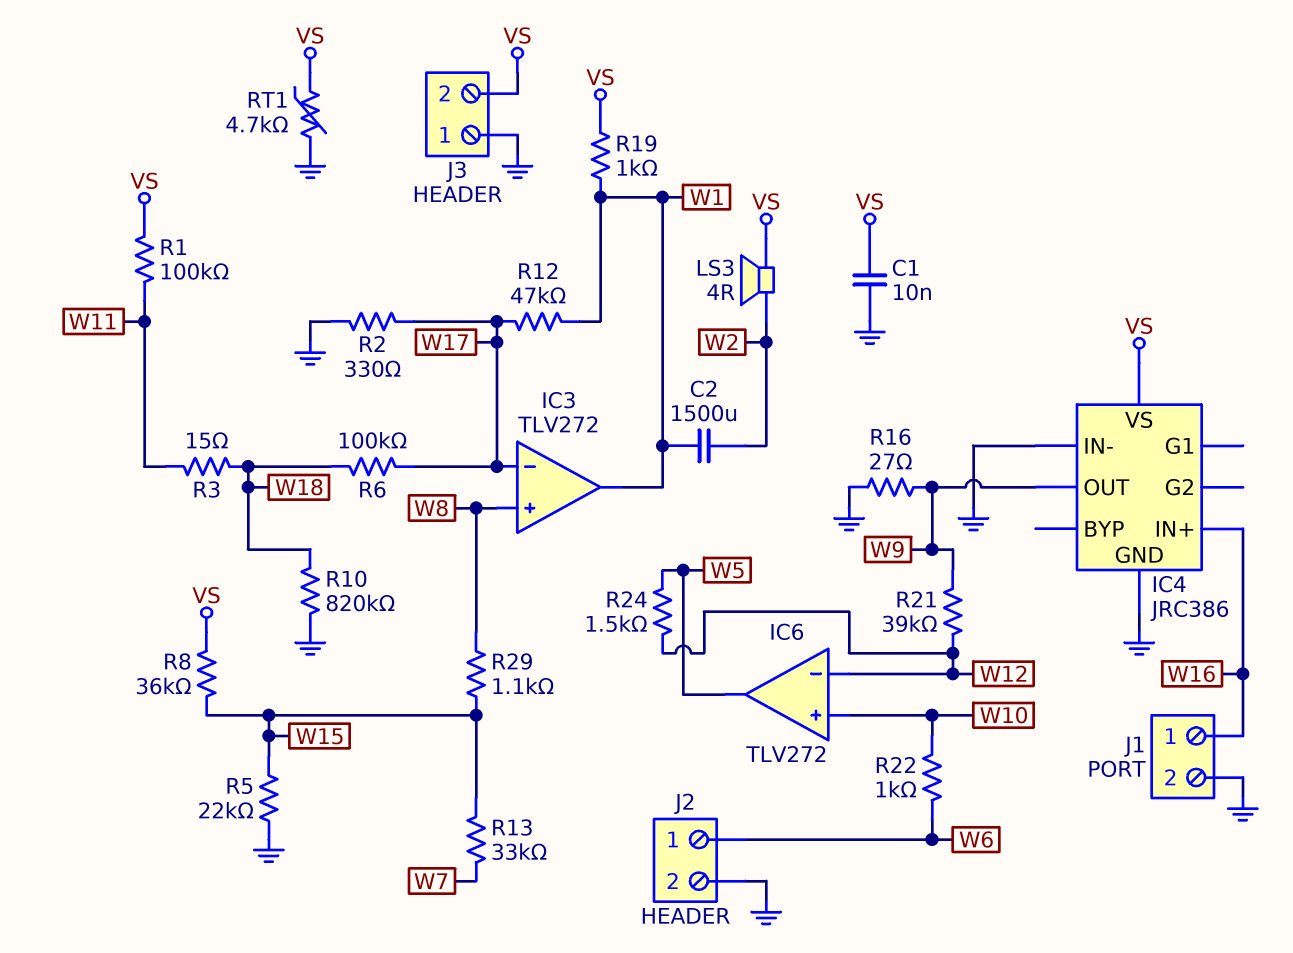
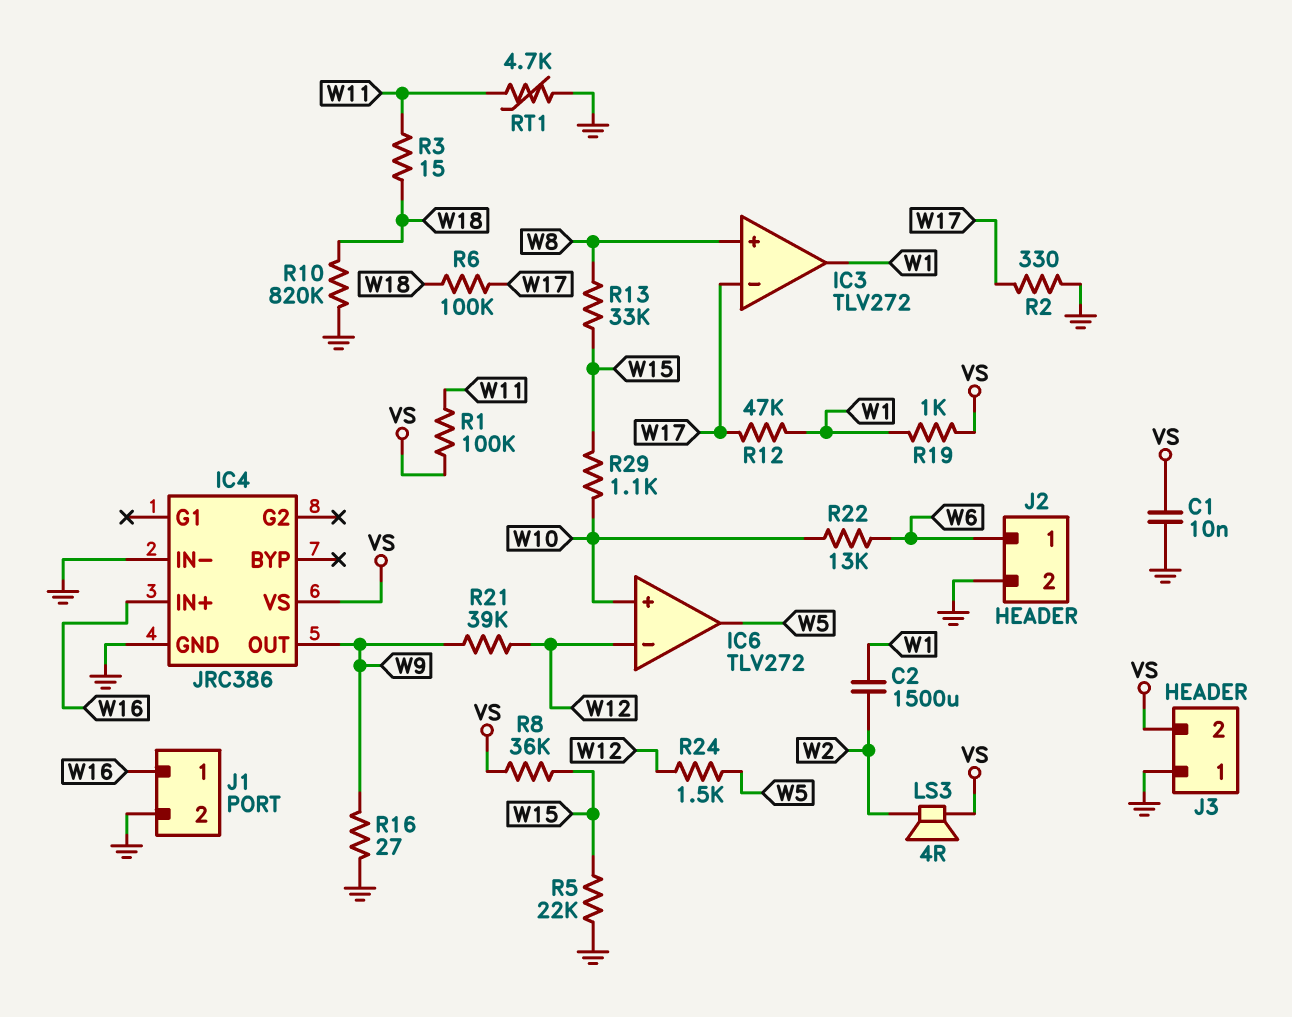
R13: 33k (W7, W15) -> 33k (W8, W15)
R22: 1k (W6, W10) -> 13k (W6, W10)
R29: 1.1k (W8, W15) -> 1.1k (W10, W15)
RT1: 4.7k (GND, VS) -> 4.7k (GND, W11)

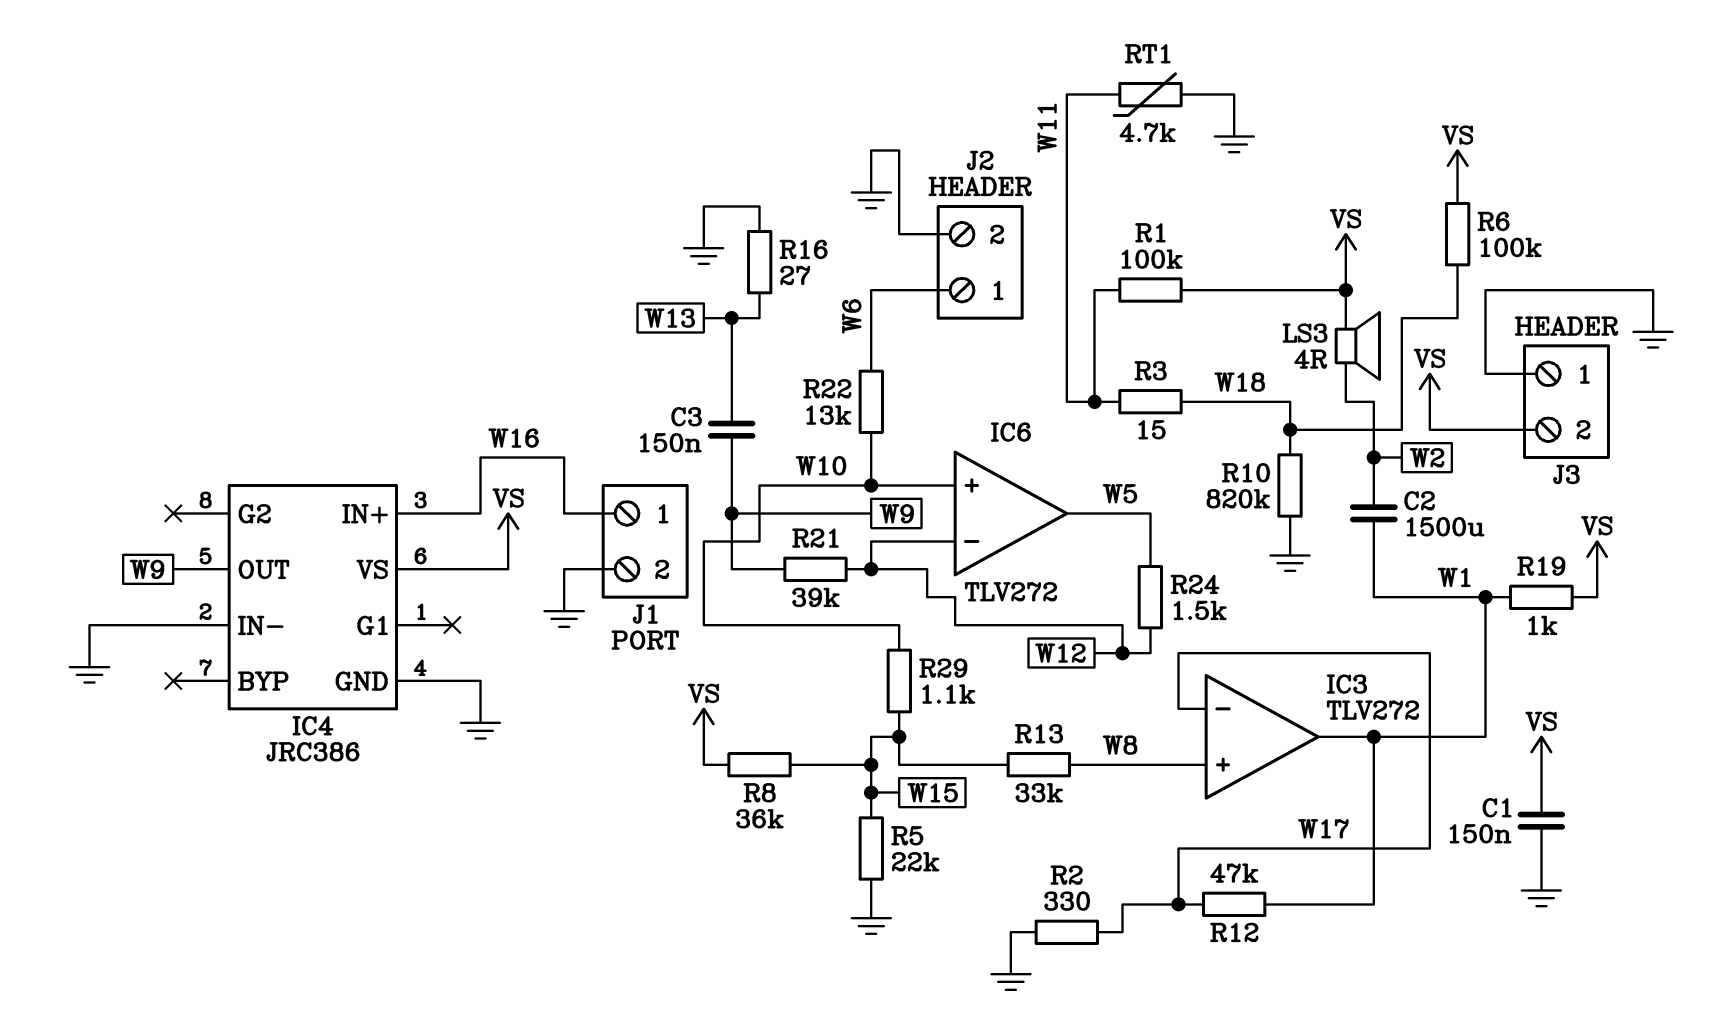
C1: 10nF (GND, VS) -> 150nF (GND, VS)
C3: none -> 150nF (W9, W13)
R6: 100k (W17, W18) -> 100k (VS, W18)
R16: 27 (GND, W9) -> 27 (GND, W13)

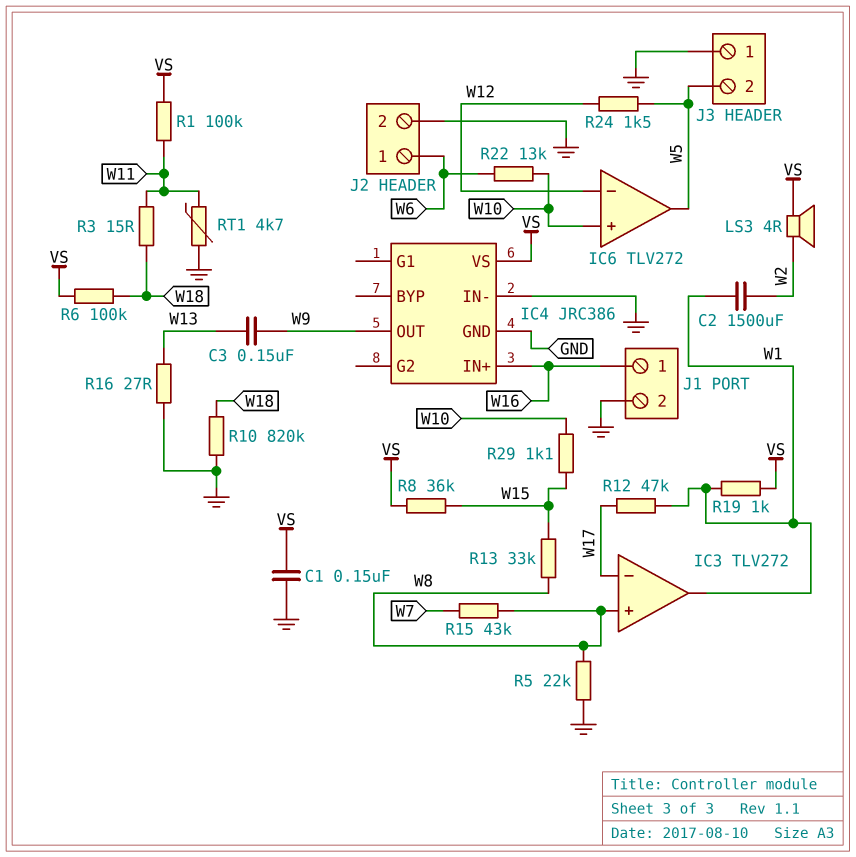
J3 pin 2: VS -> W5
R2: 330 (GND, W17) -> none
R5: 22k (GND, W15) -> 22k (GND, W8)
R15: none -> 43k (W7, W8)
R21: 39k (W9, W12) -> none

